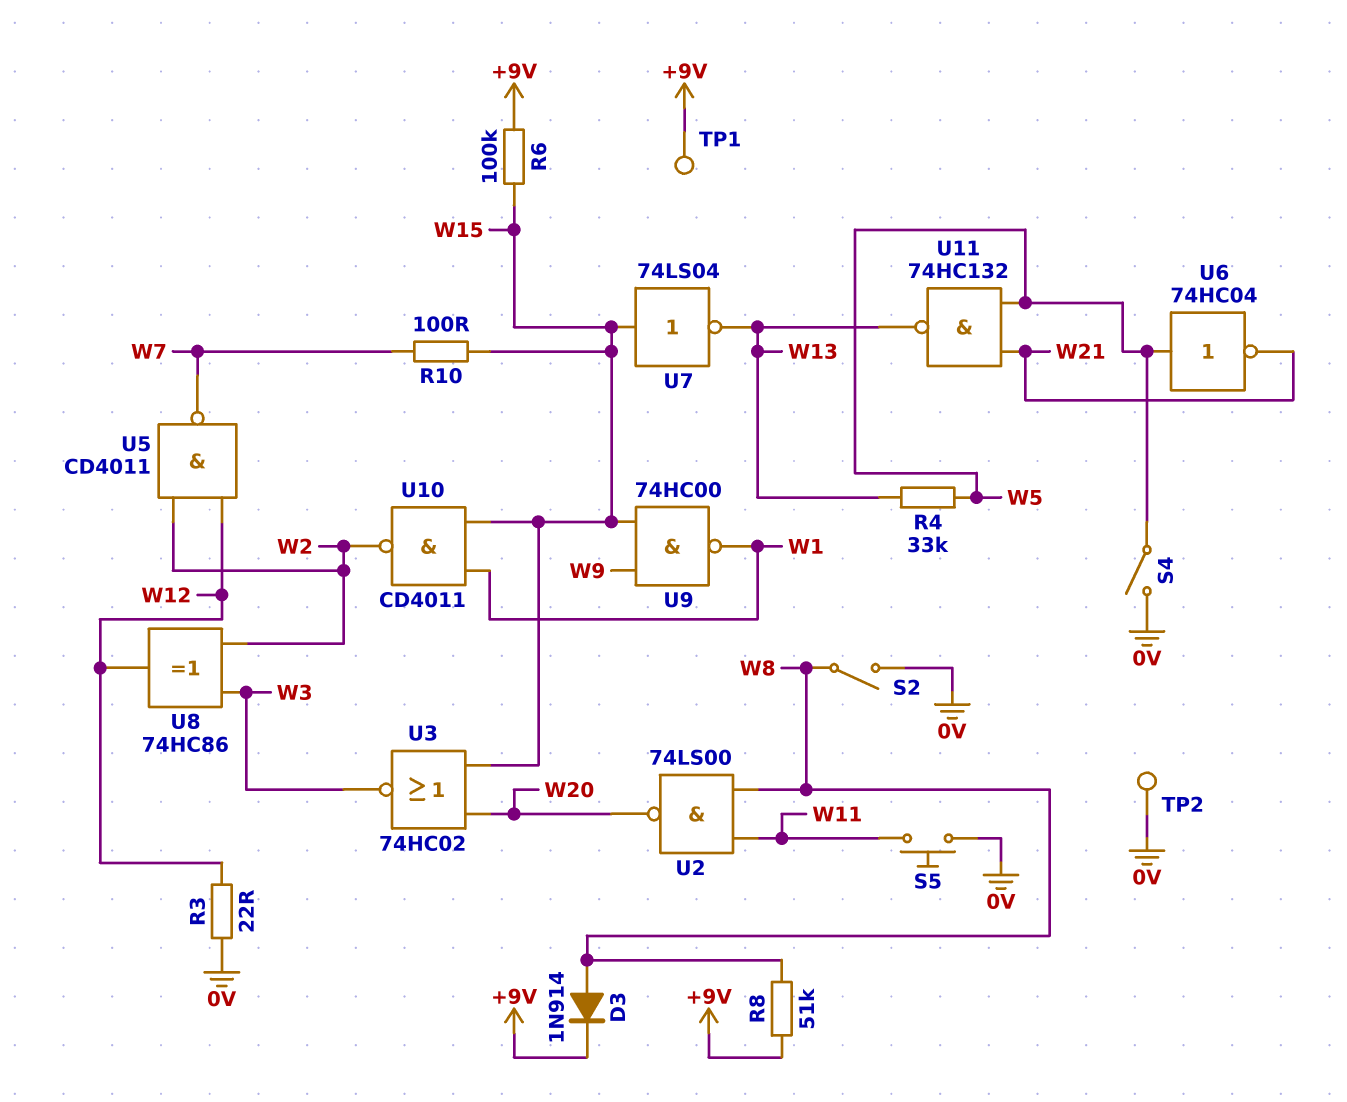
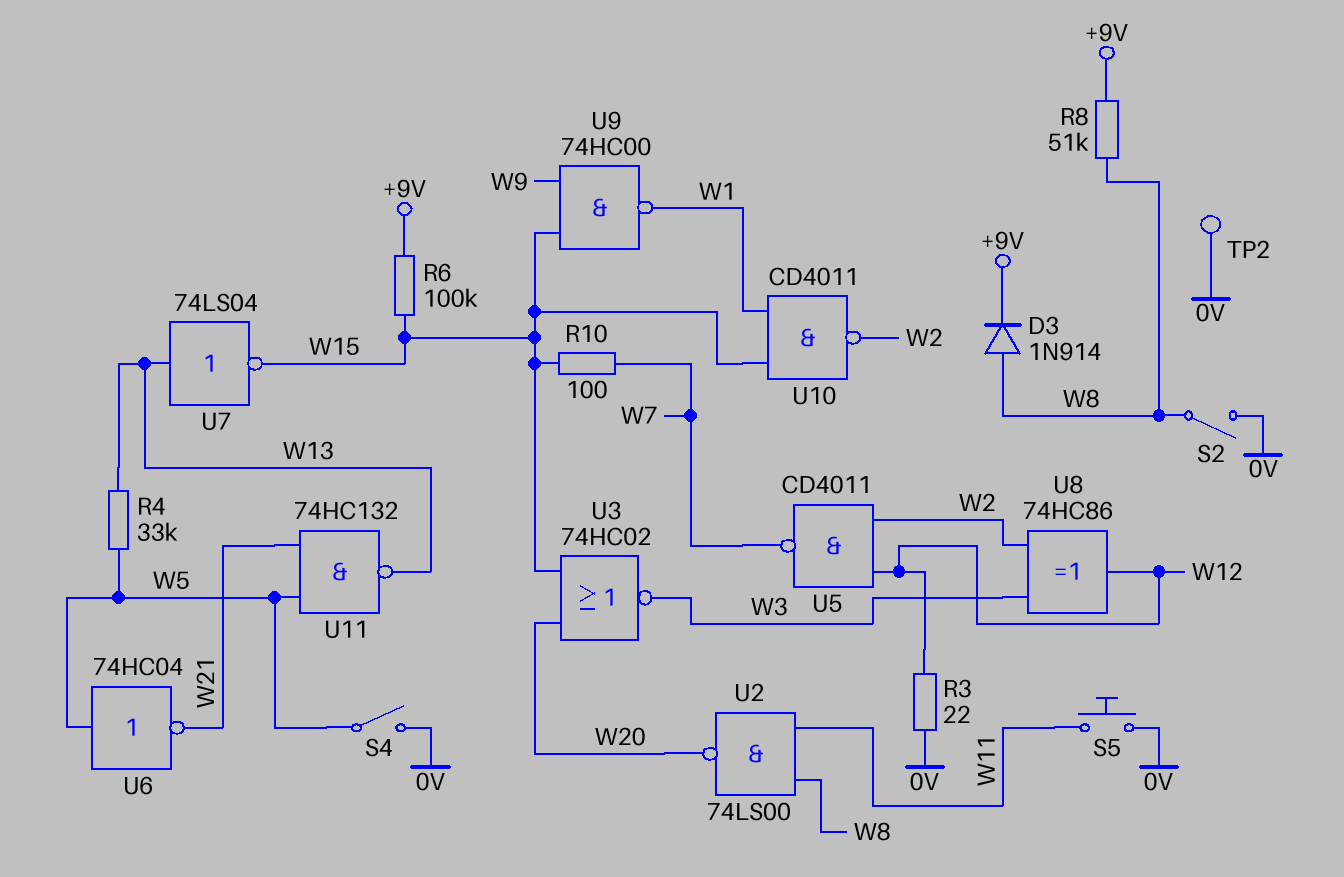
TP1: test point (+9V) -> none
U7: NOT 74LS04 (in W15, out W13) -> NOT 74LS04 (in W13, out W15)

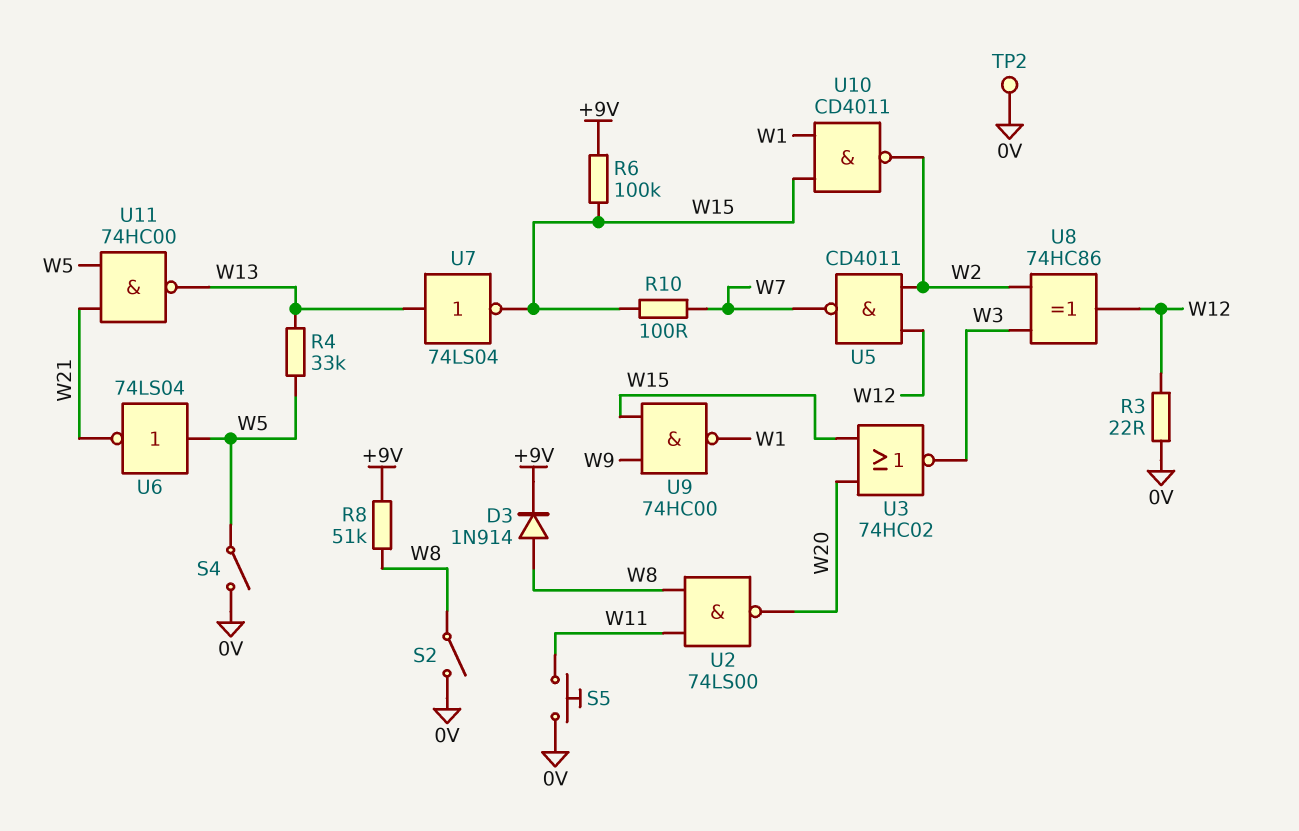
U6: NOT 74HC04 (in W5, out W21) -> NOT 74LS04 (in W5, out W21)
U11: NAND 74HC132 (in W5, in W21, out W13) -> NAND 74HC00 (in W5, in W21, out W13)

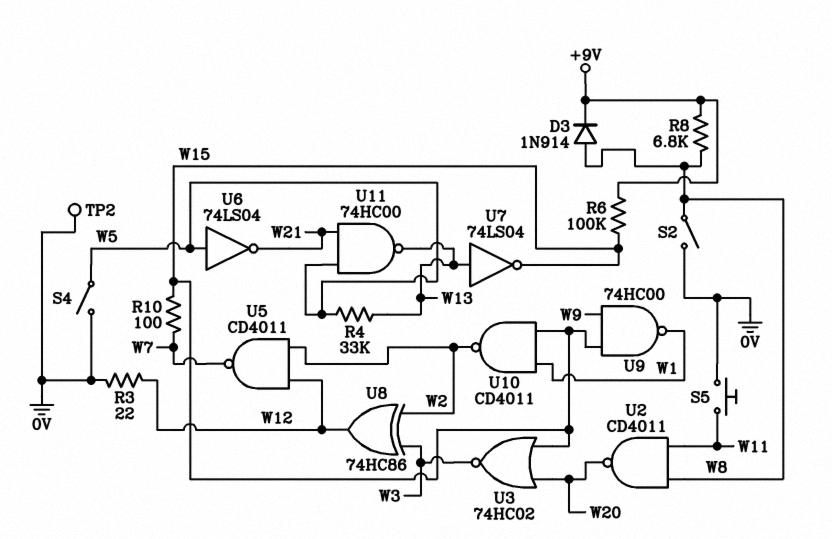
R8: 51k (+9V, W8) -> 6.8k (+9V, W8)
U2: NAND 74LS00 (in W8, in W11, out W20) -> NAND CD4011 (in W8, in W11, out W20)

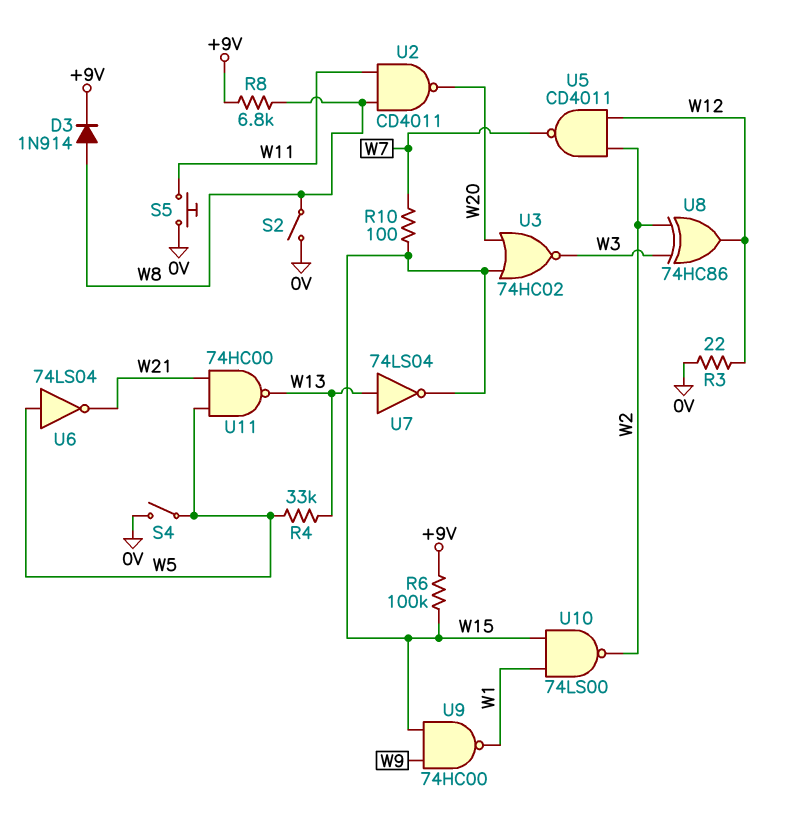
TP2: test point (0V) -> none
U10: NAND CD4011 (in W1, in W15, out W2) -> NAND 74LS00 (in W1, in W15, out W2)

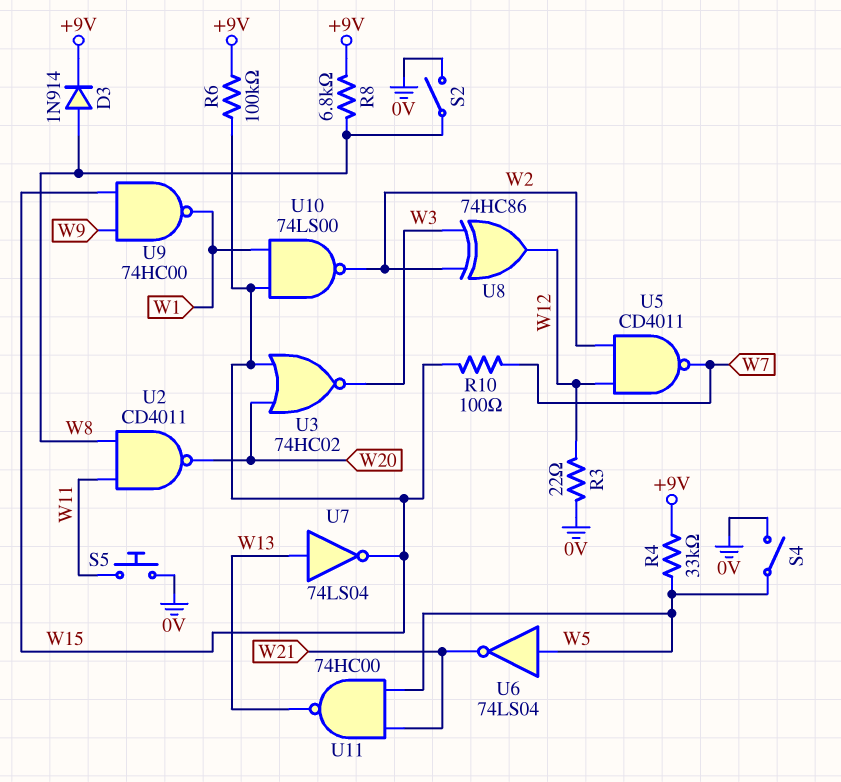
R4: 33k (W5, W13) -> 33k (+9V, W5)

